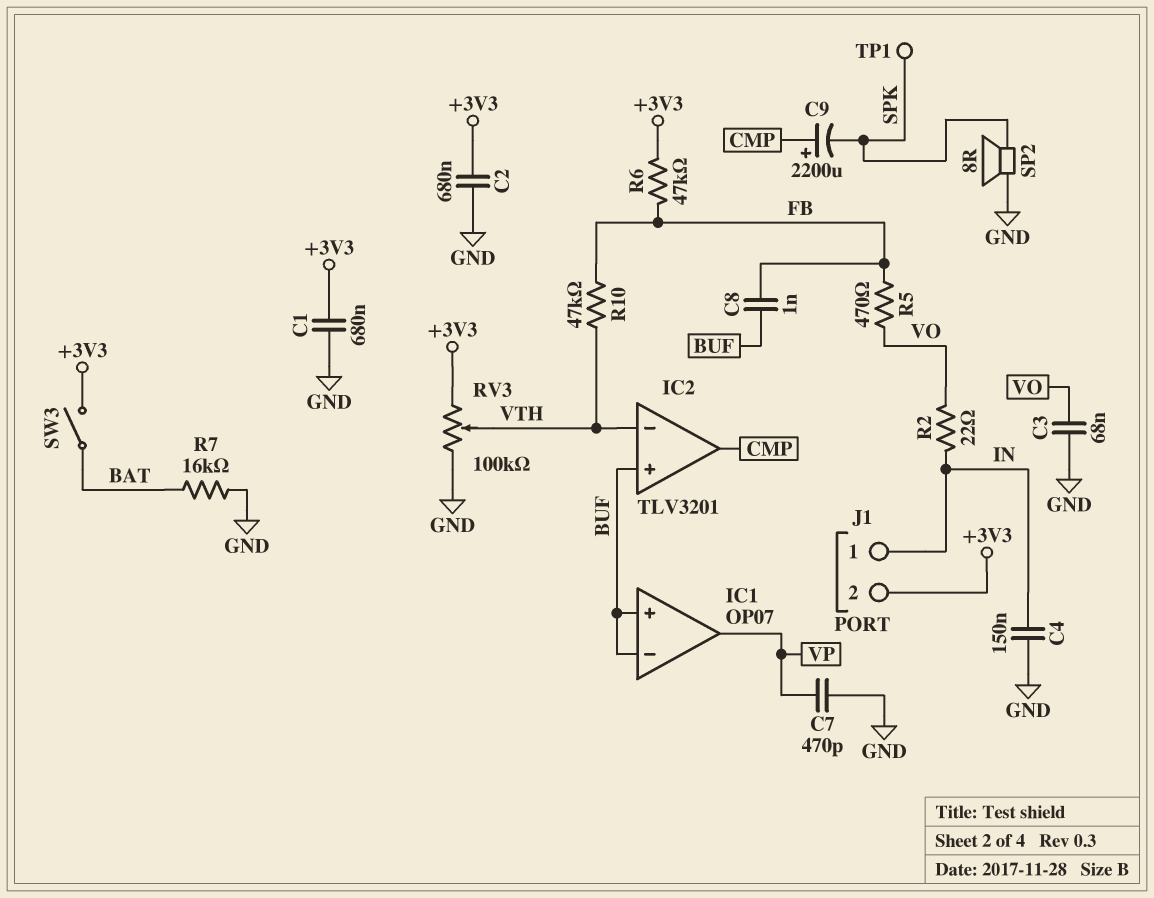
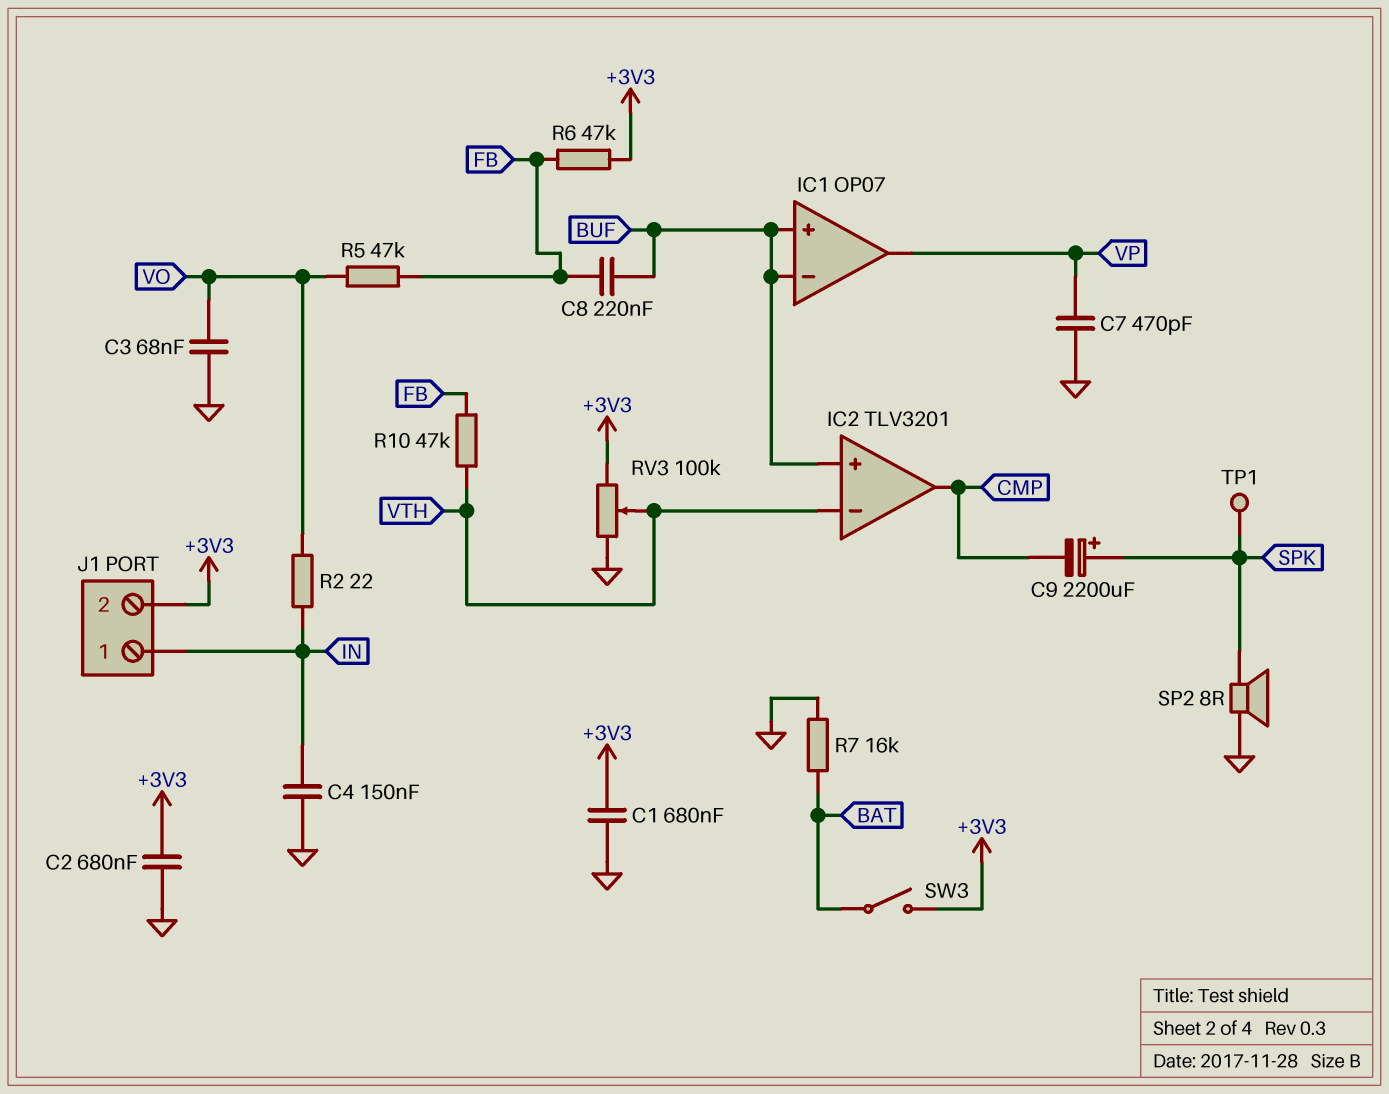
C8: 1nF (BUF, FB) -> 220nF (BUF, FB)
C9: 2200uF (plus CMP, minus SPK) -> 2200uF (plus SPK, minus CMP)
R5: 470 (FB, VO) -> 47k (FB, VO)

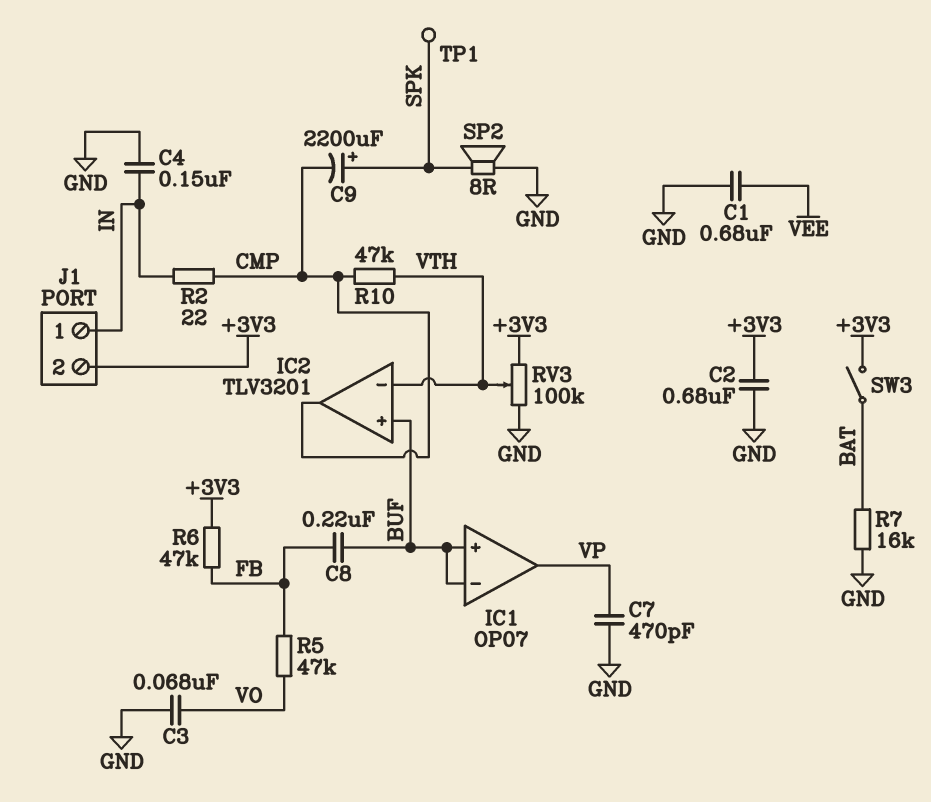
C1: 680nF (+3V3, GND) -> 680nF (GND, VEE)
R2: 22 (IN, VO) -> 22 (CMP, IN)
R10: 47k (FB, VTH) -> 47k (CMP, VTH)

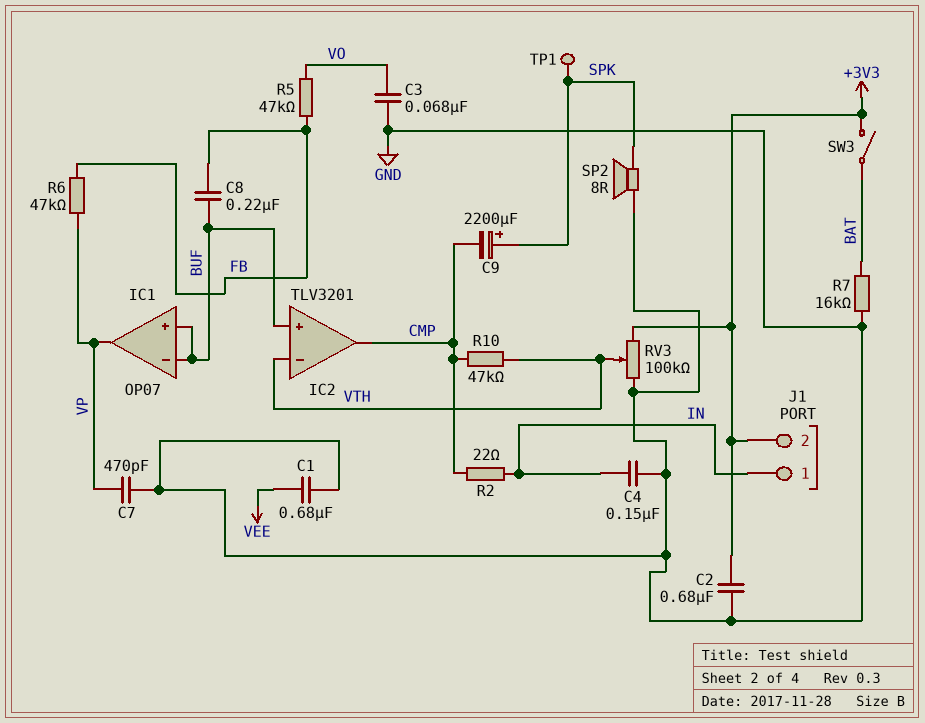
R6: 47k (+3V3, FB) -> 47k (FB, VP)

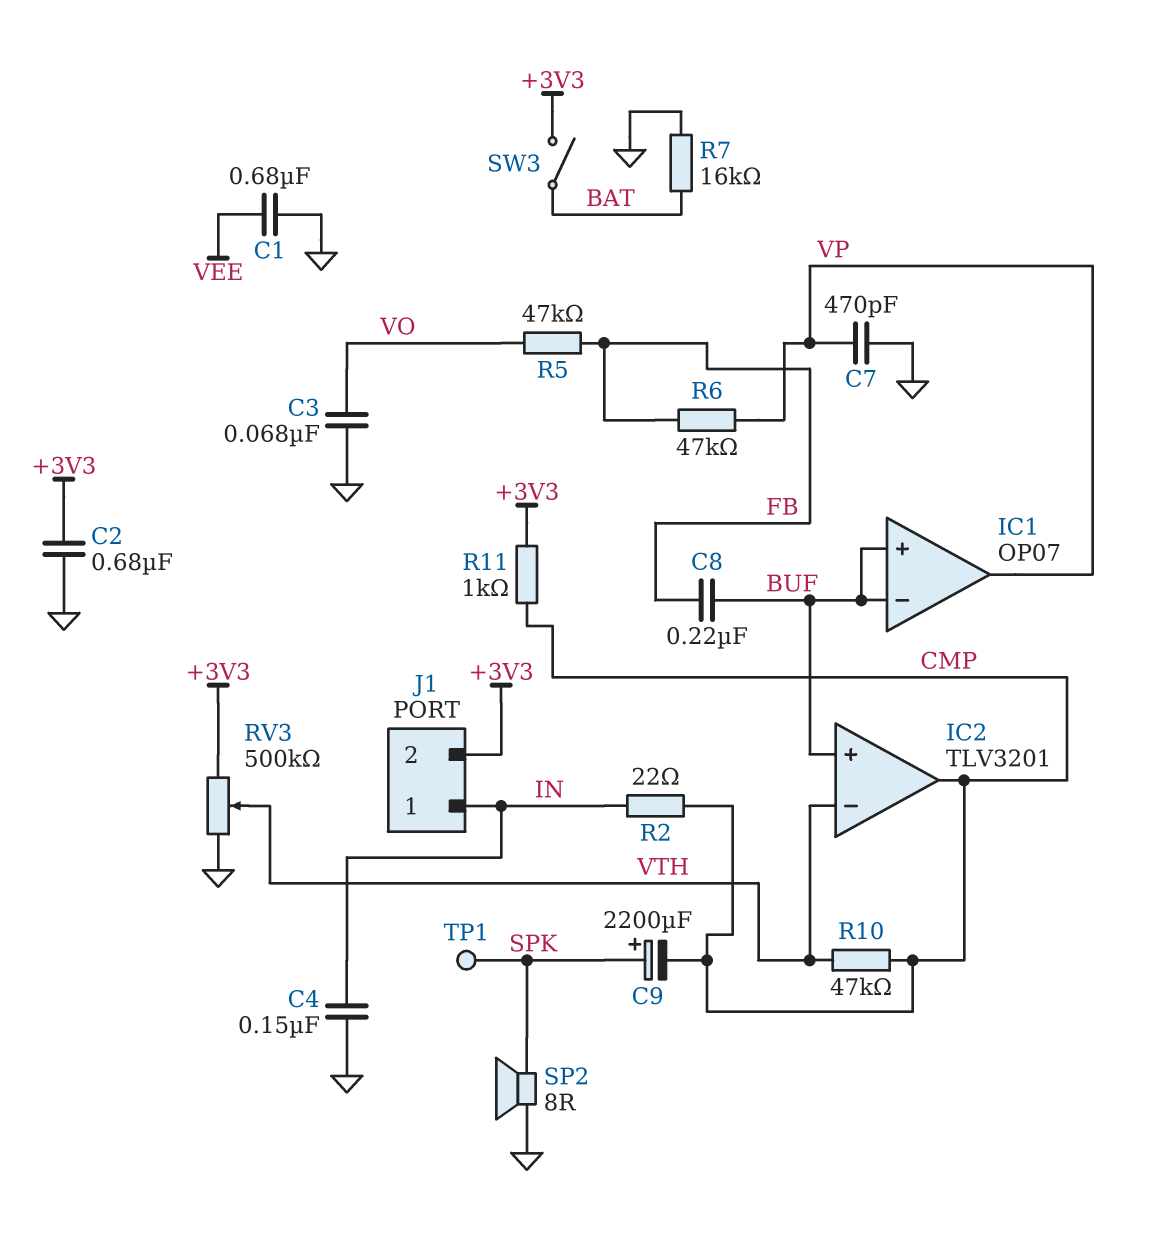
R11: none -> 1k (+3V3, CMP)
RV3: 100k (+3V3, GND, wiper VTH) -> 500k (+3V3, GND, wiper VTH)

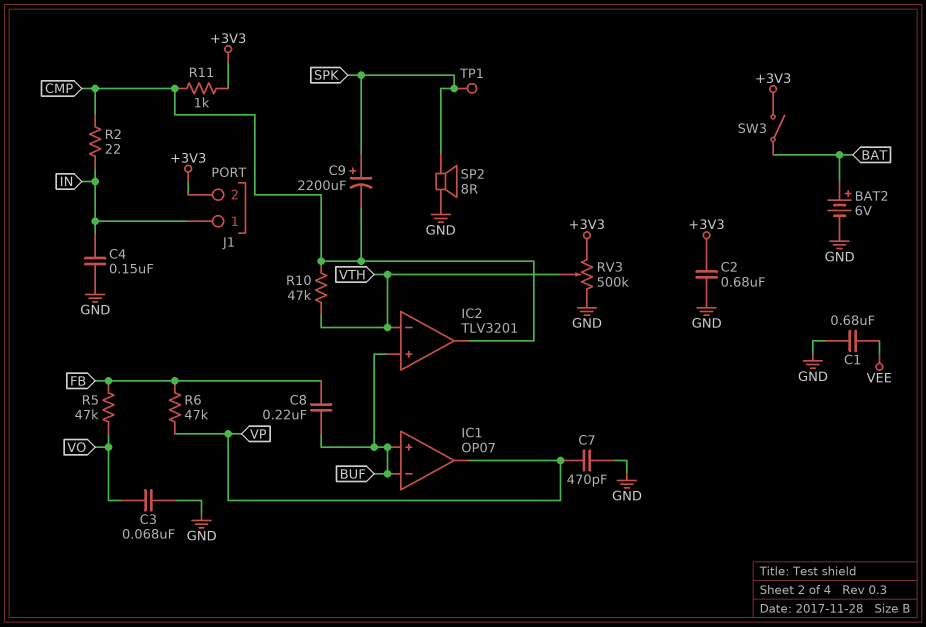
BAT2: none -> 6V (plus BAT, minus GND)
R7: 16k (BAT, GND) -> none

